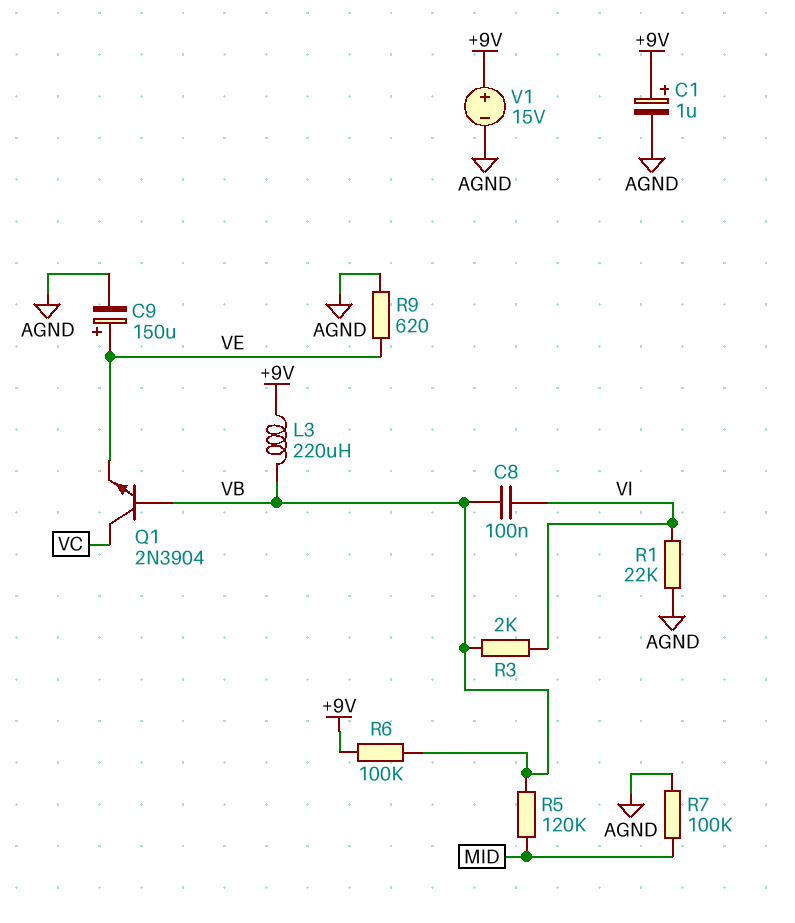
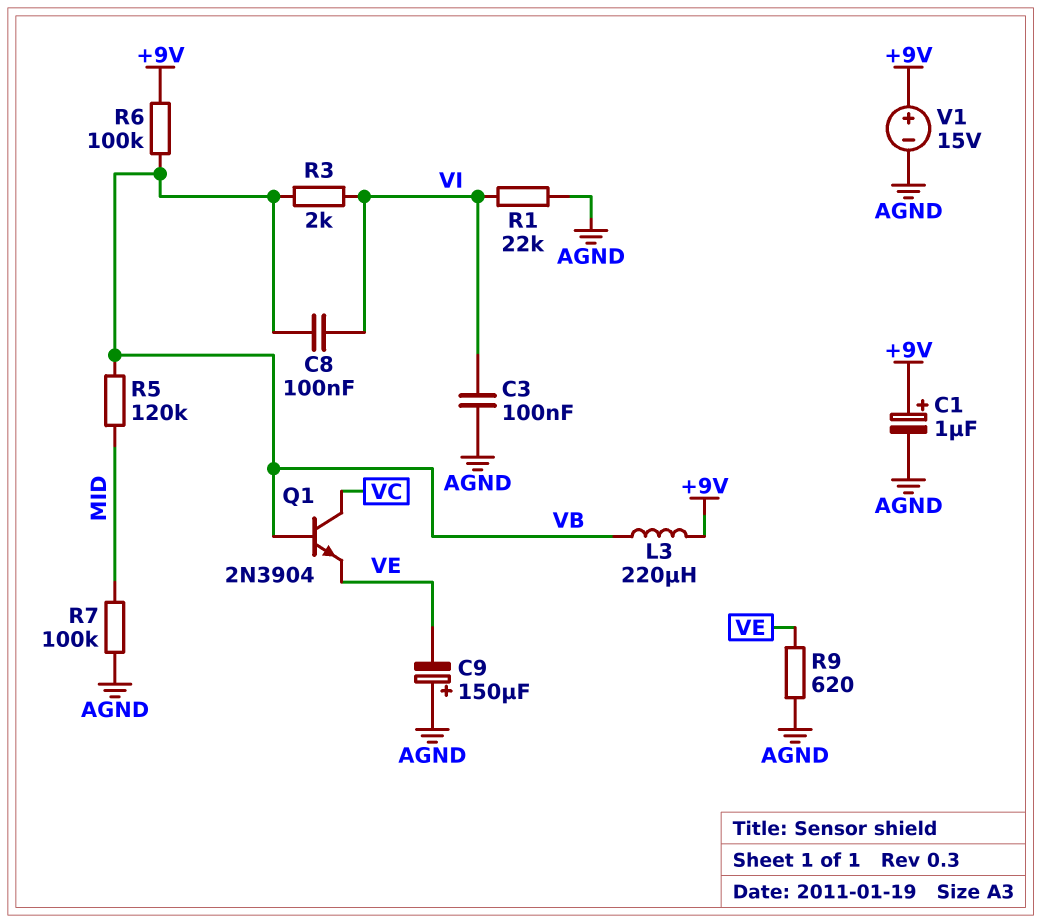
C3: none -> 100nF (AGND, VI)
C9: 150uF (plus VE, minus AGND) -> 150uF (plus AGND, minus VE)

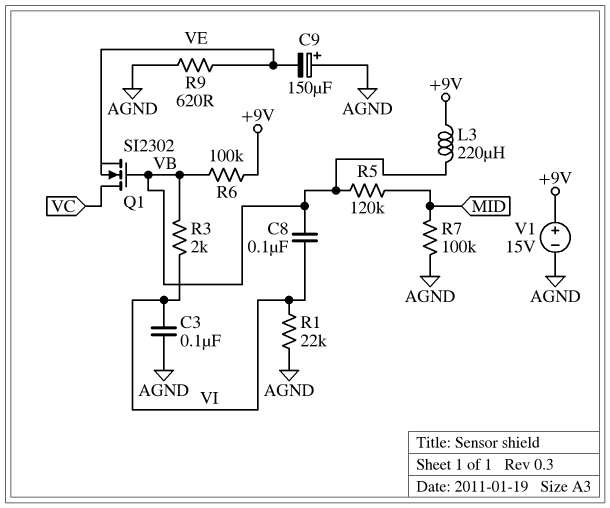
C1: 1uF (plus +9V, minus AGND) -> none
Q1: NPN 2N3904 (B VB, C VC, E VE) -> NMOS SI2302 (G VB, D VC, S VE)

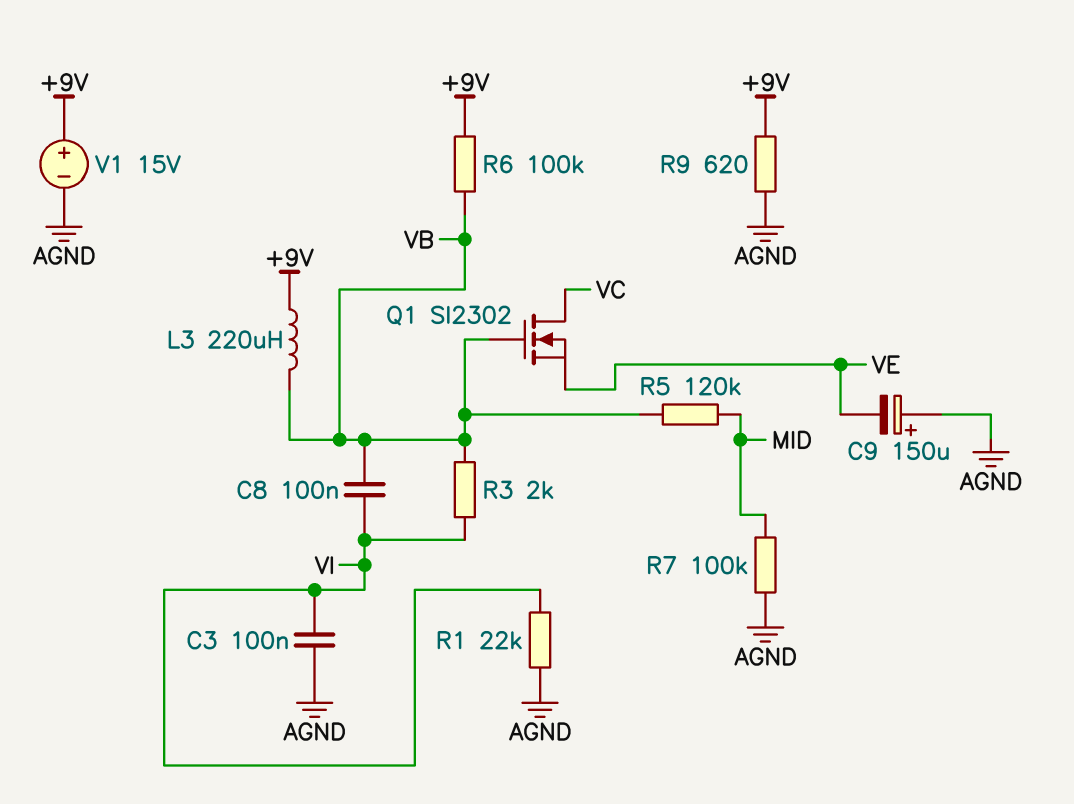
R9: 620 (AGND, VE) -> 620 (+9V, AGND)

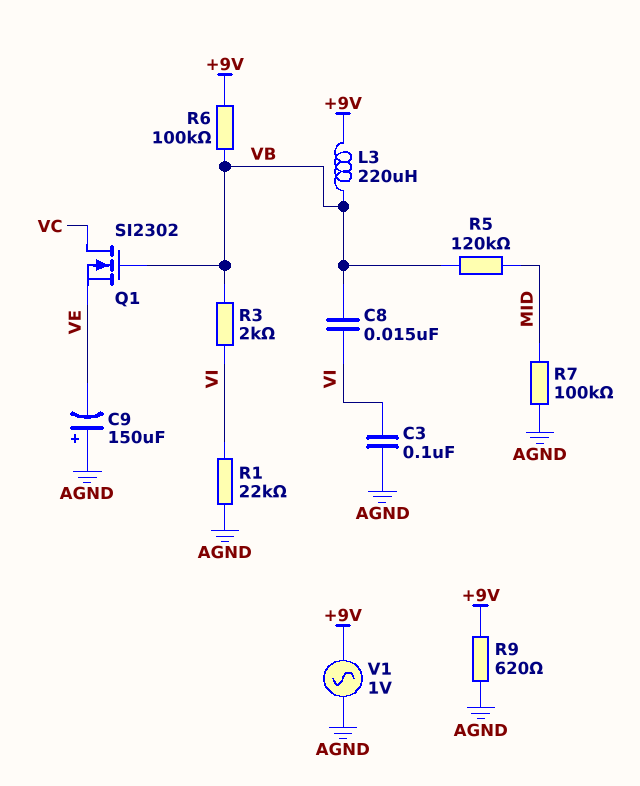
C8: 100nF (VB, VI) -> 15nF (VB, VI)
V1: 15V (plus +9V, minus AGND) -> AC 1V (+9V, AGND)

